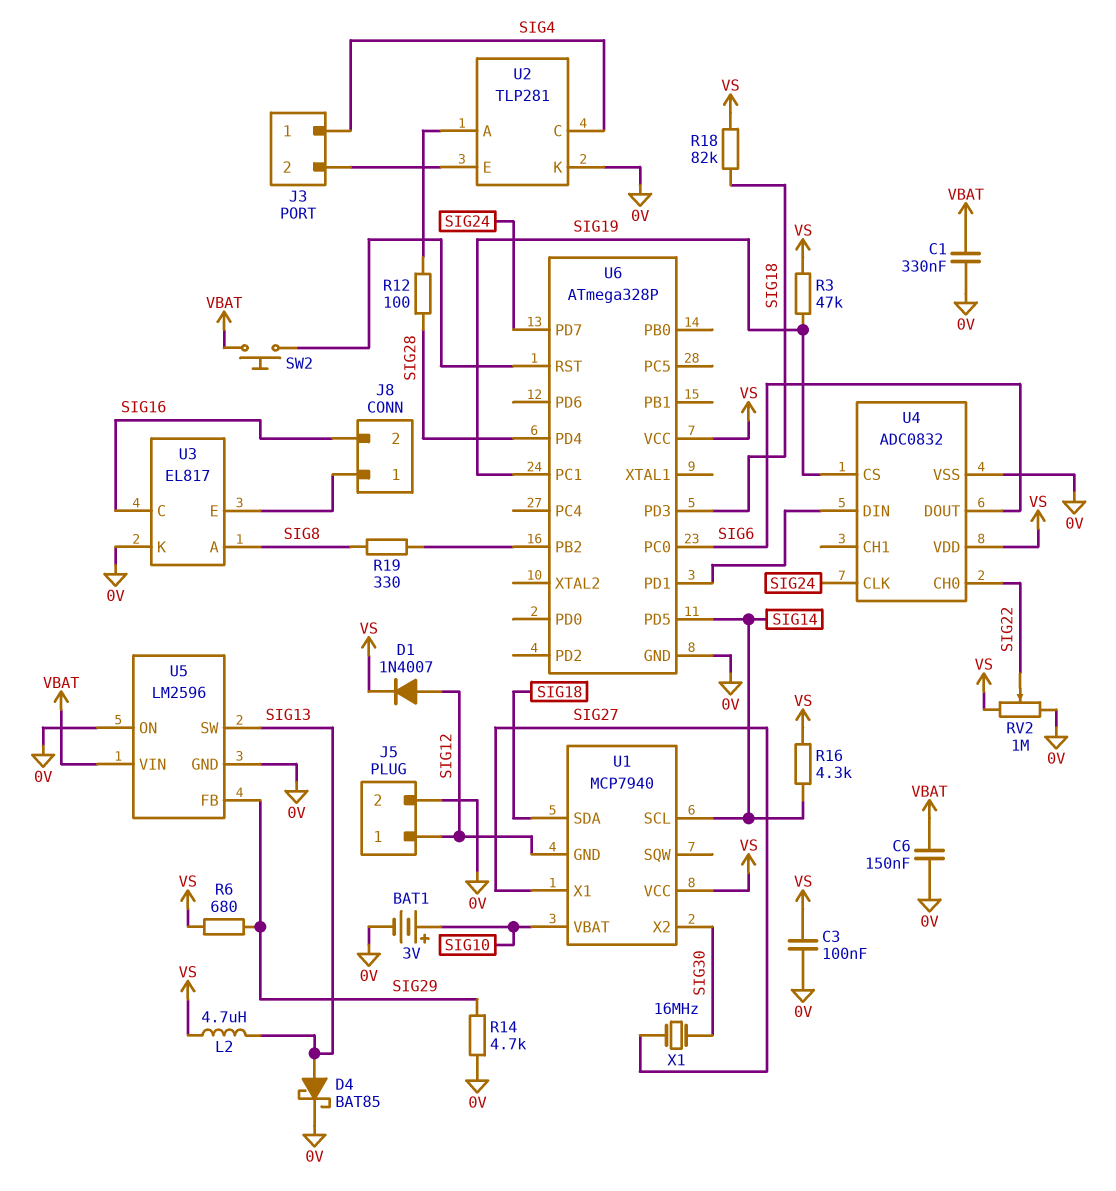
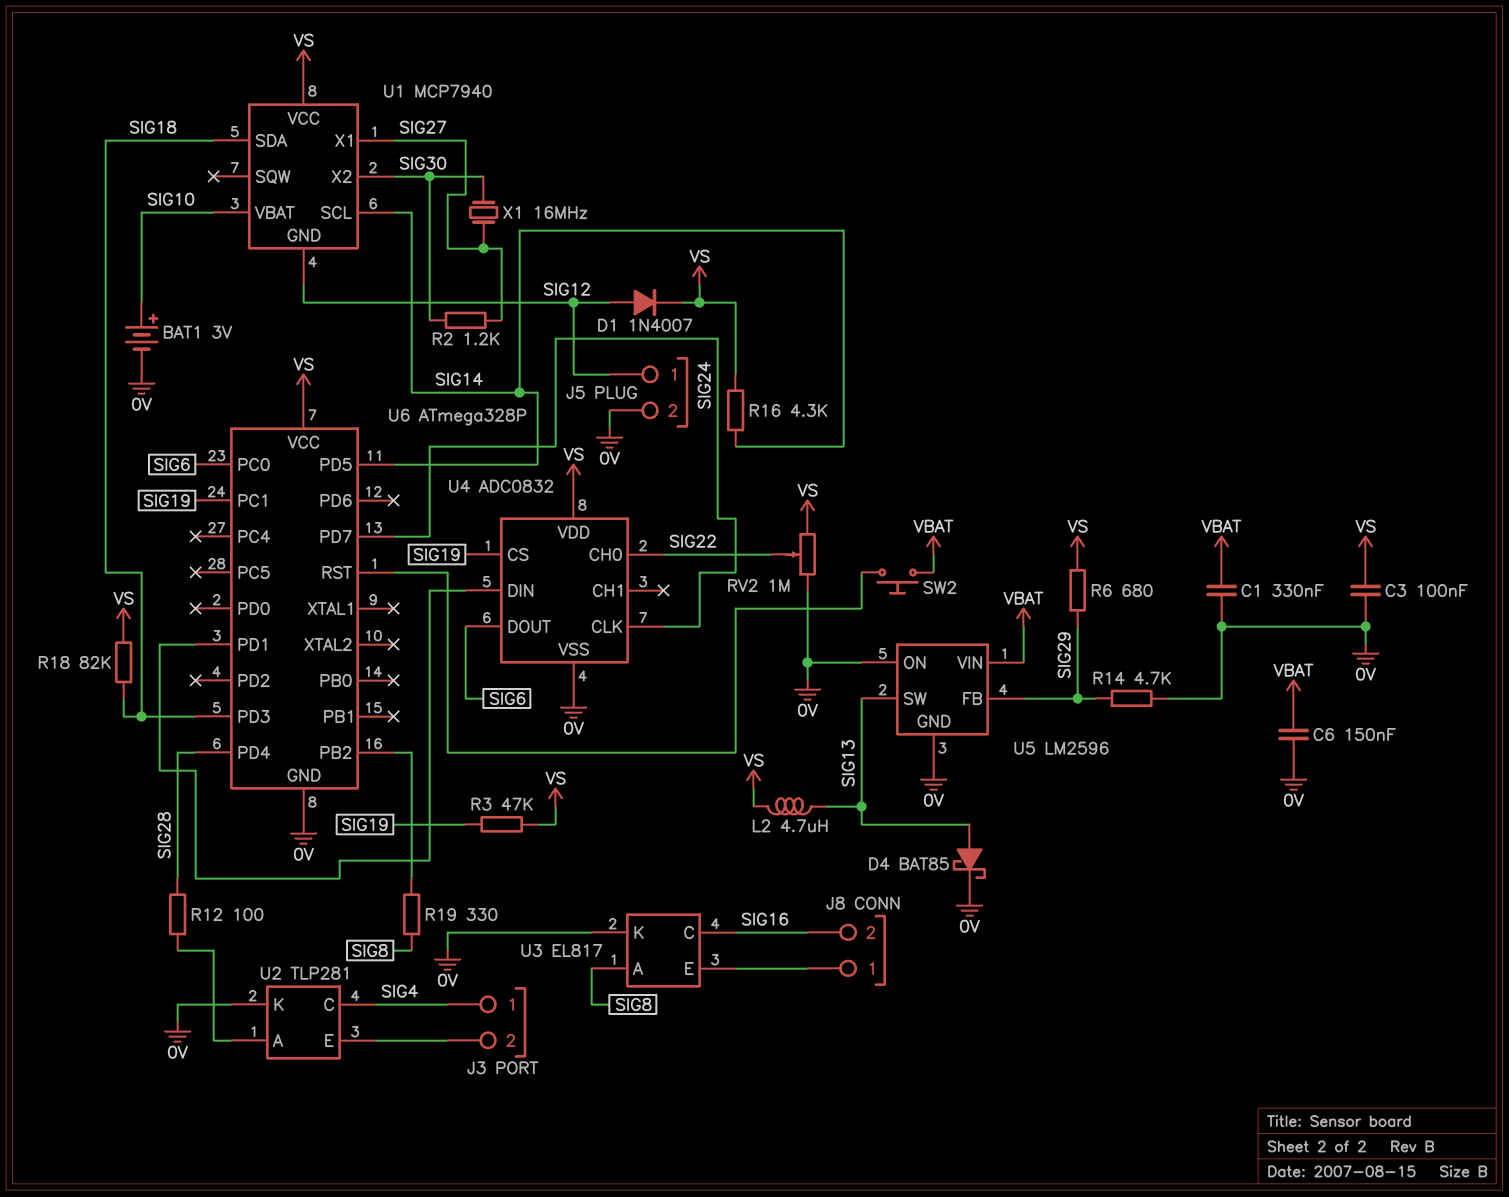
R2: none -> 1.2k (SIG27, SIG30)

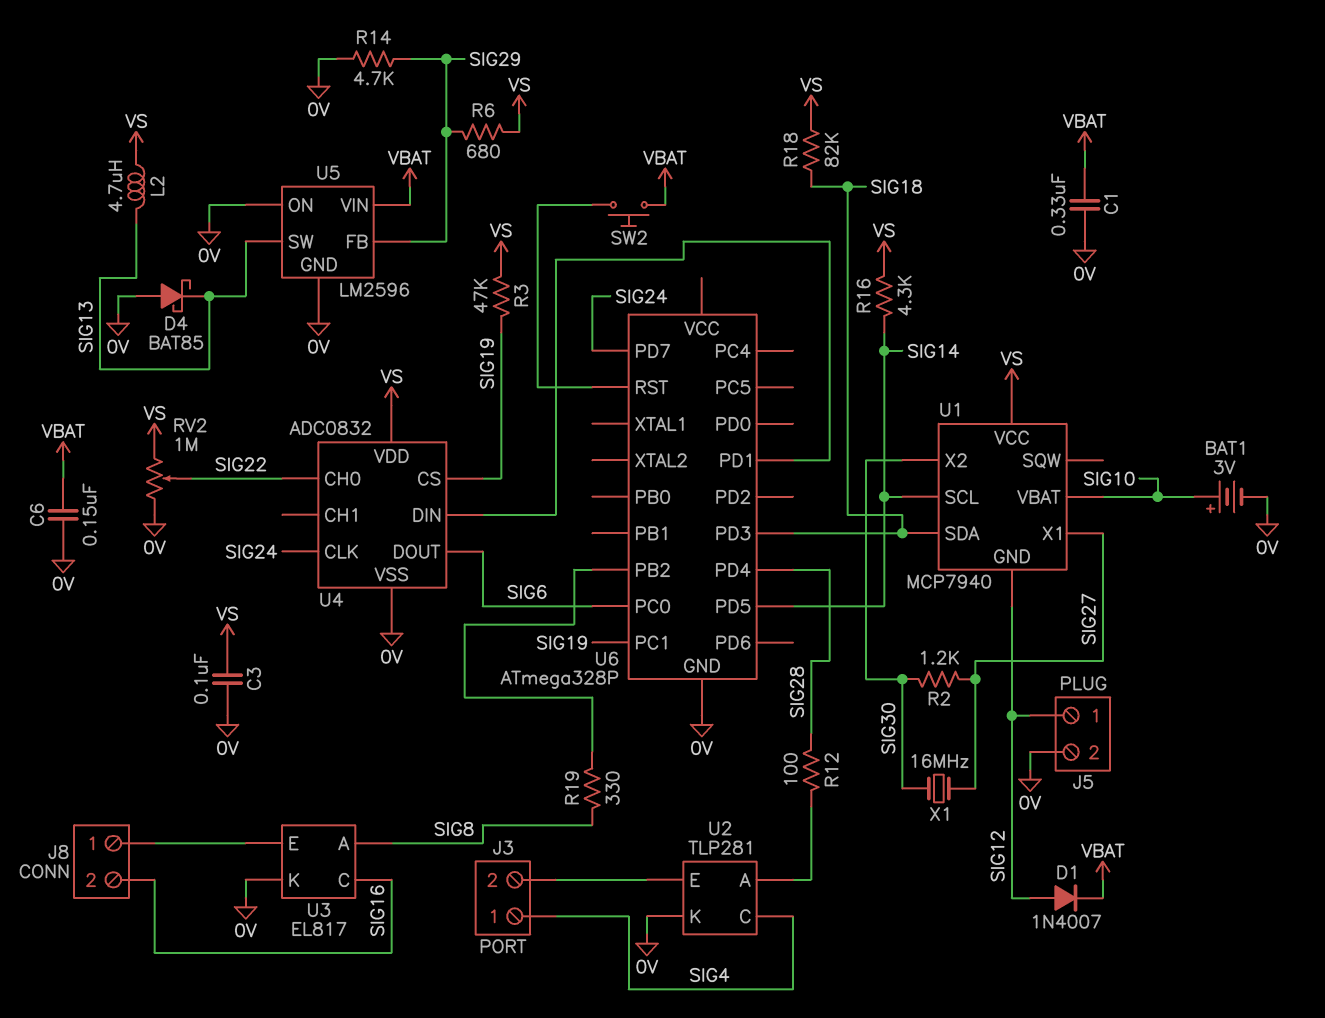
D1: diode 1N4007 (A SIG12, K VS) -> diode 1N4007 (A SIG12, K VBAT)
D4: schottky BAT85 (A SIG13, K 0V) -> schottky BAT85 (A 0V, K SIG13)
U6 pin VCC: VS -> none

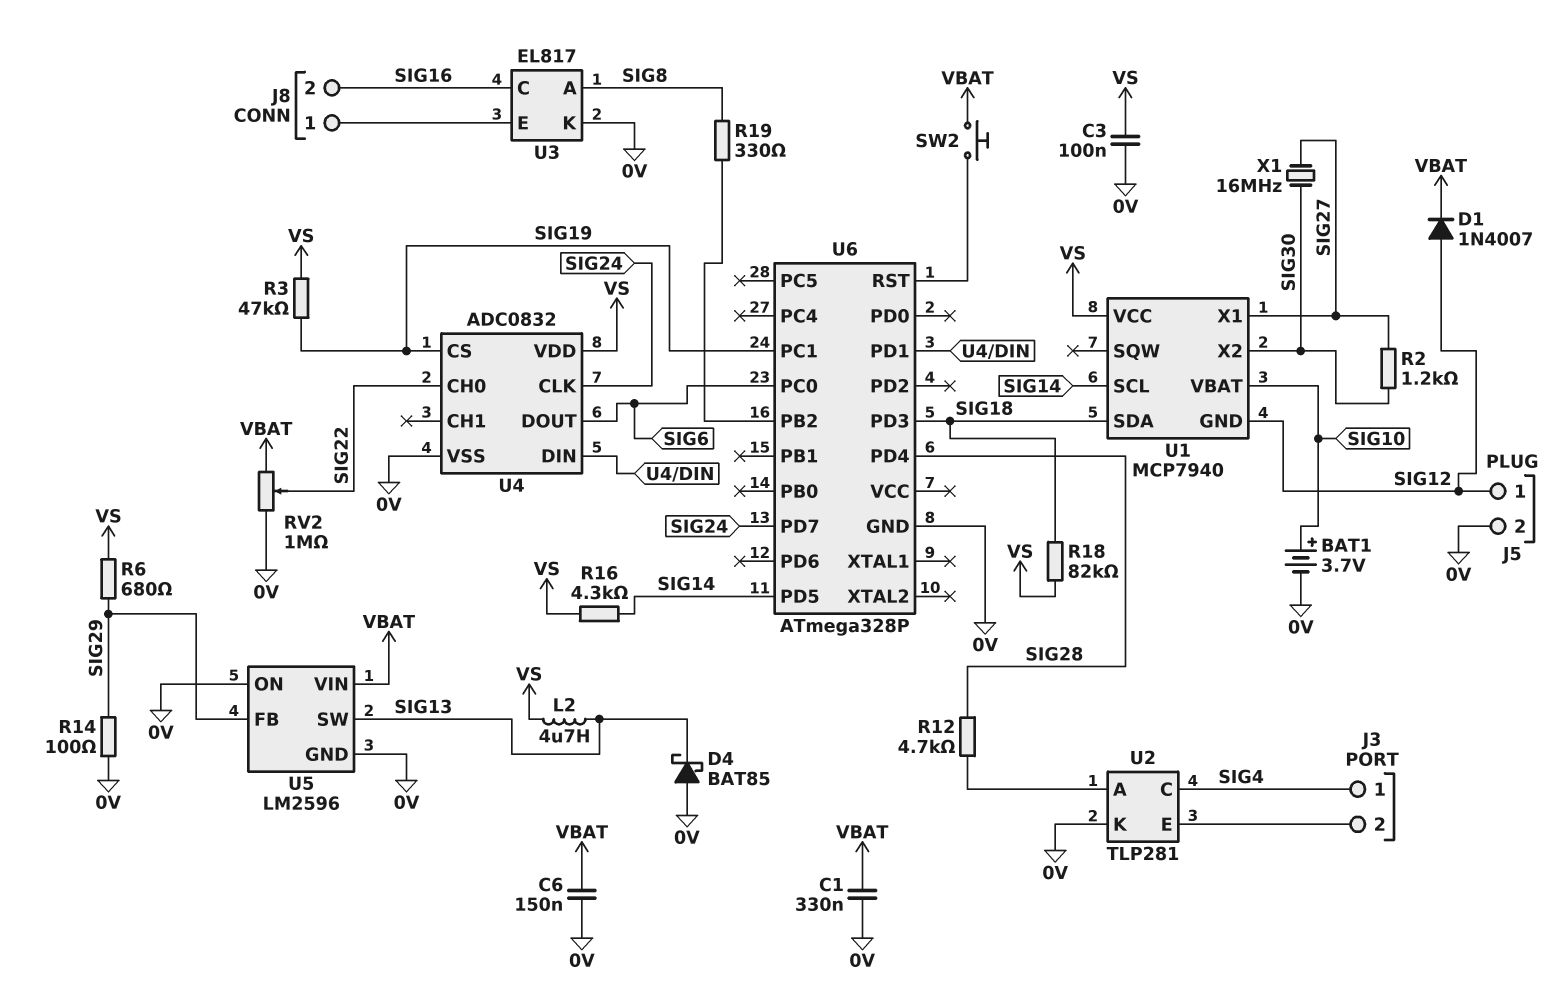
BAT1: 3V (plus SIG10, minus 0V) -> 3.7V (plus SIG10, minus 0V)
R12: 100 (SIG28, U2/A) -> 4.7k (SIG28, U2/A)
R14: 4.7k (0V, SIG29) -> 100 (0V, SIG29)
RV2: 1M (0V, VS, wiper SIG22) -> 1M (0V, VBAT, wiper SIG22)

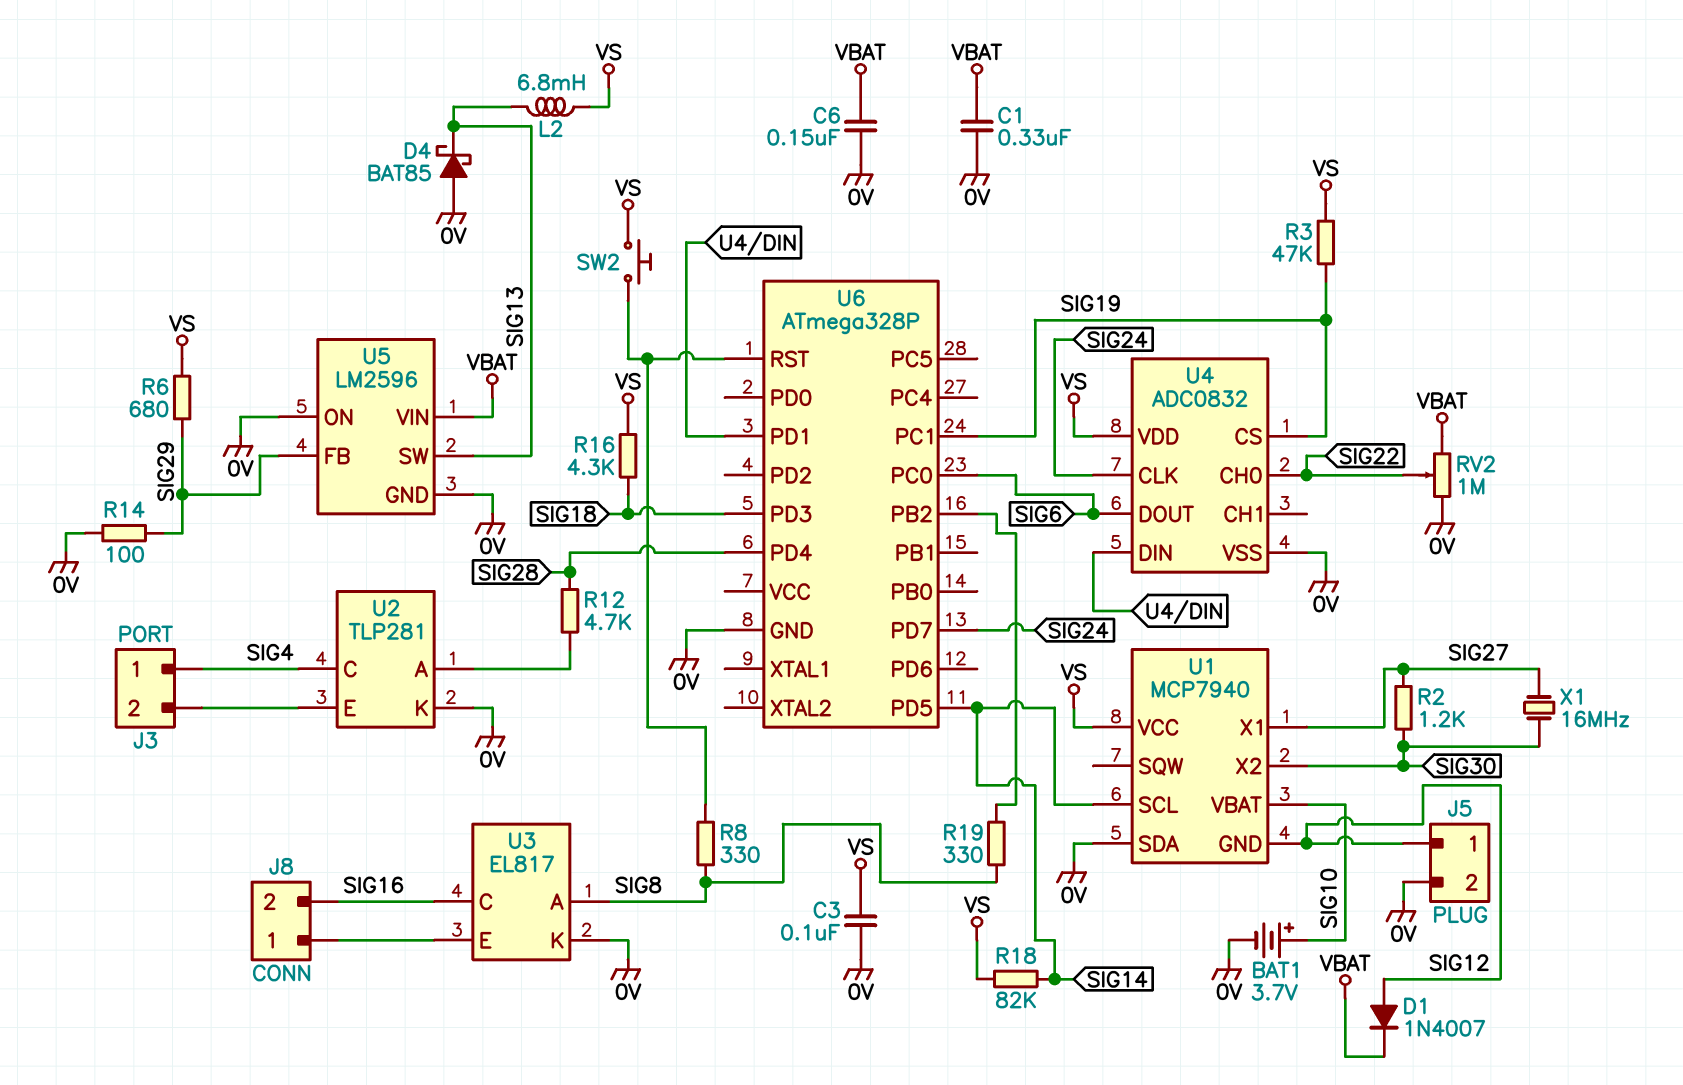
L2: 4.7uH (SIG13, VS) -> 6.8mH (SIG13, VS)
R8: none -> 330 (SIG8, U6/RST)
R16: 4.3k (SIG14, VS) -> 4.3k (SIG18, VS)
R18: 82k (SIG18, VS) -> 82k (SIG14, VS)
SW2: button (U6/RST, VBAT) -> button (U6/RST, VS)
U1 pin SDA: SIG18 -> 0V

